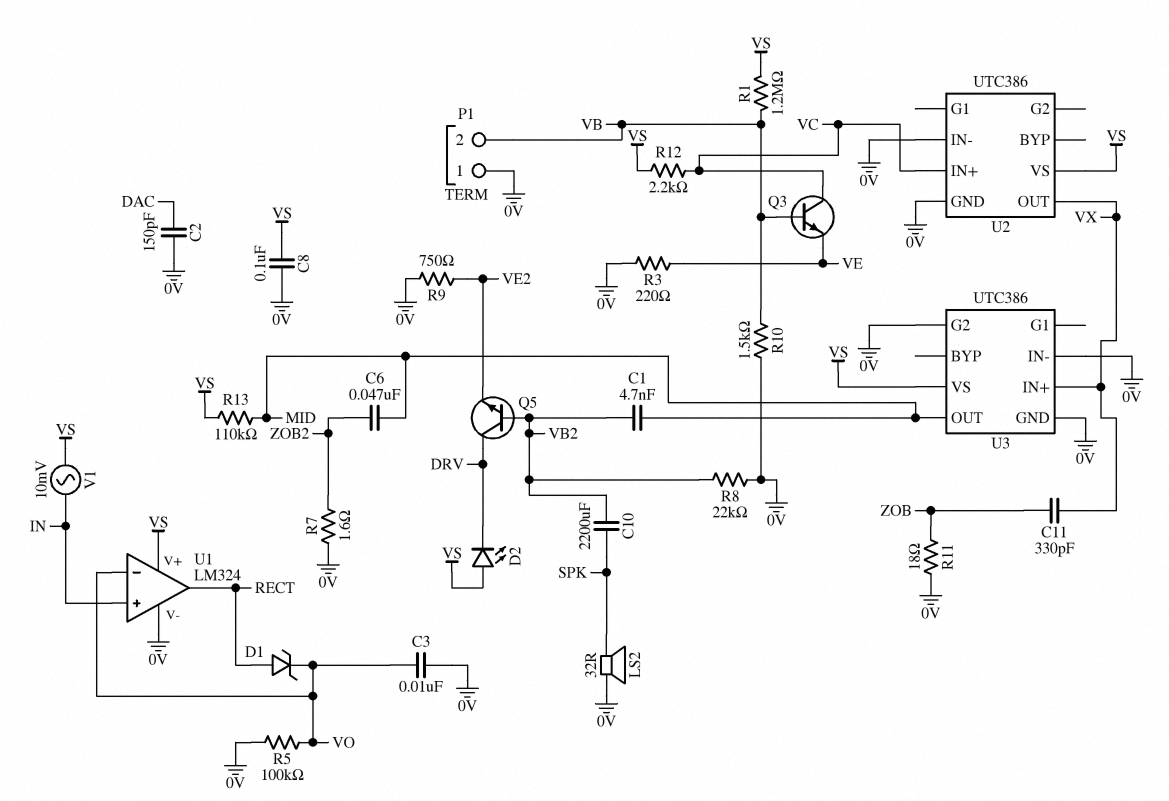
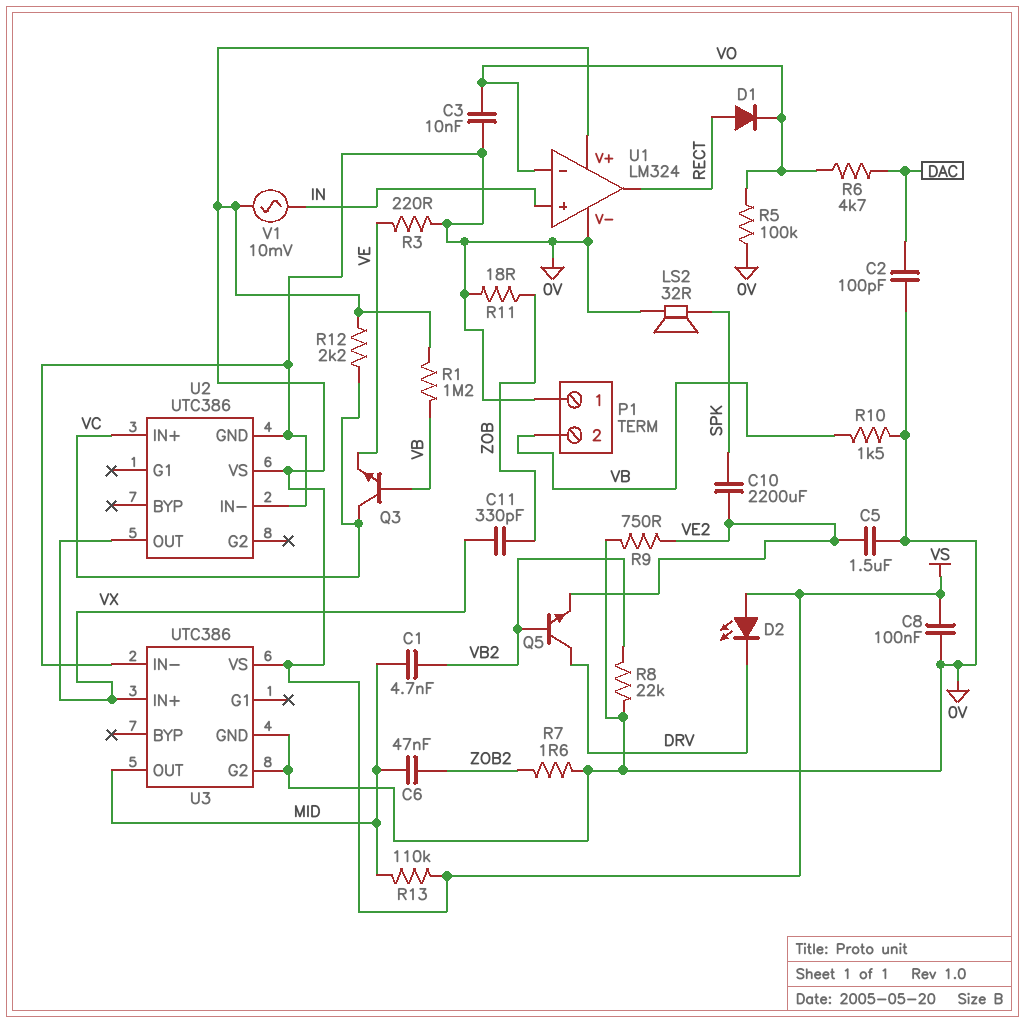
C2: 150pF (0V, DAC) -> 100pF (0V, DAC)
C5: none -> 1.5uF (0V, VE2)
C10: 2200uF (SPK, VB2) -> 2200uF (SPK, VE2)
D1: zener (A RECT, K VO) -> diode (A RECT, K VO)
R6: none -> 4.7k (DAC, VO)

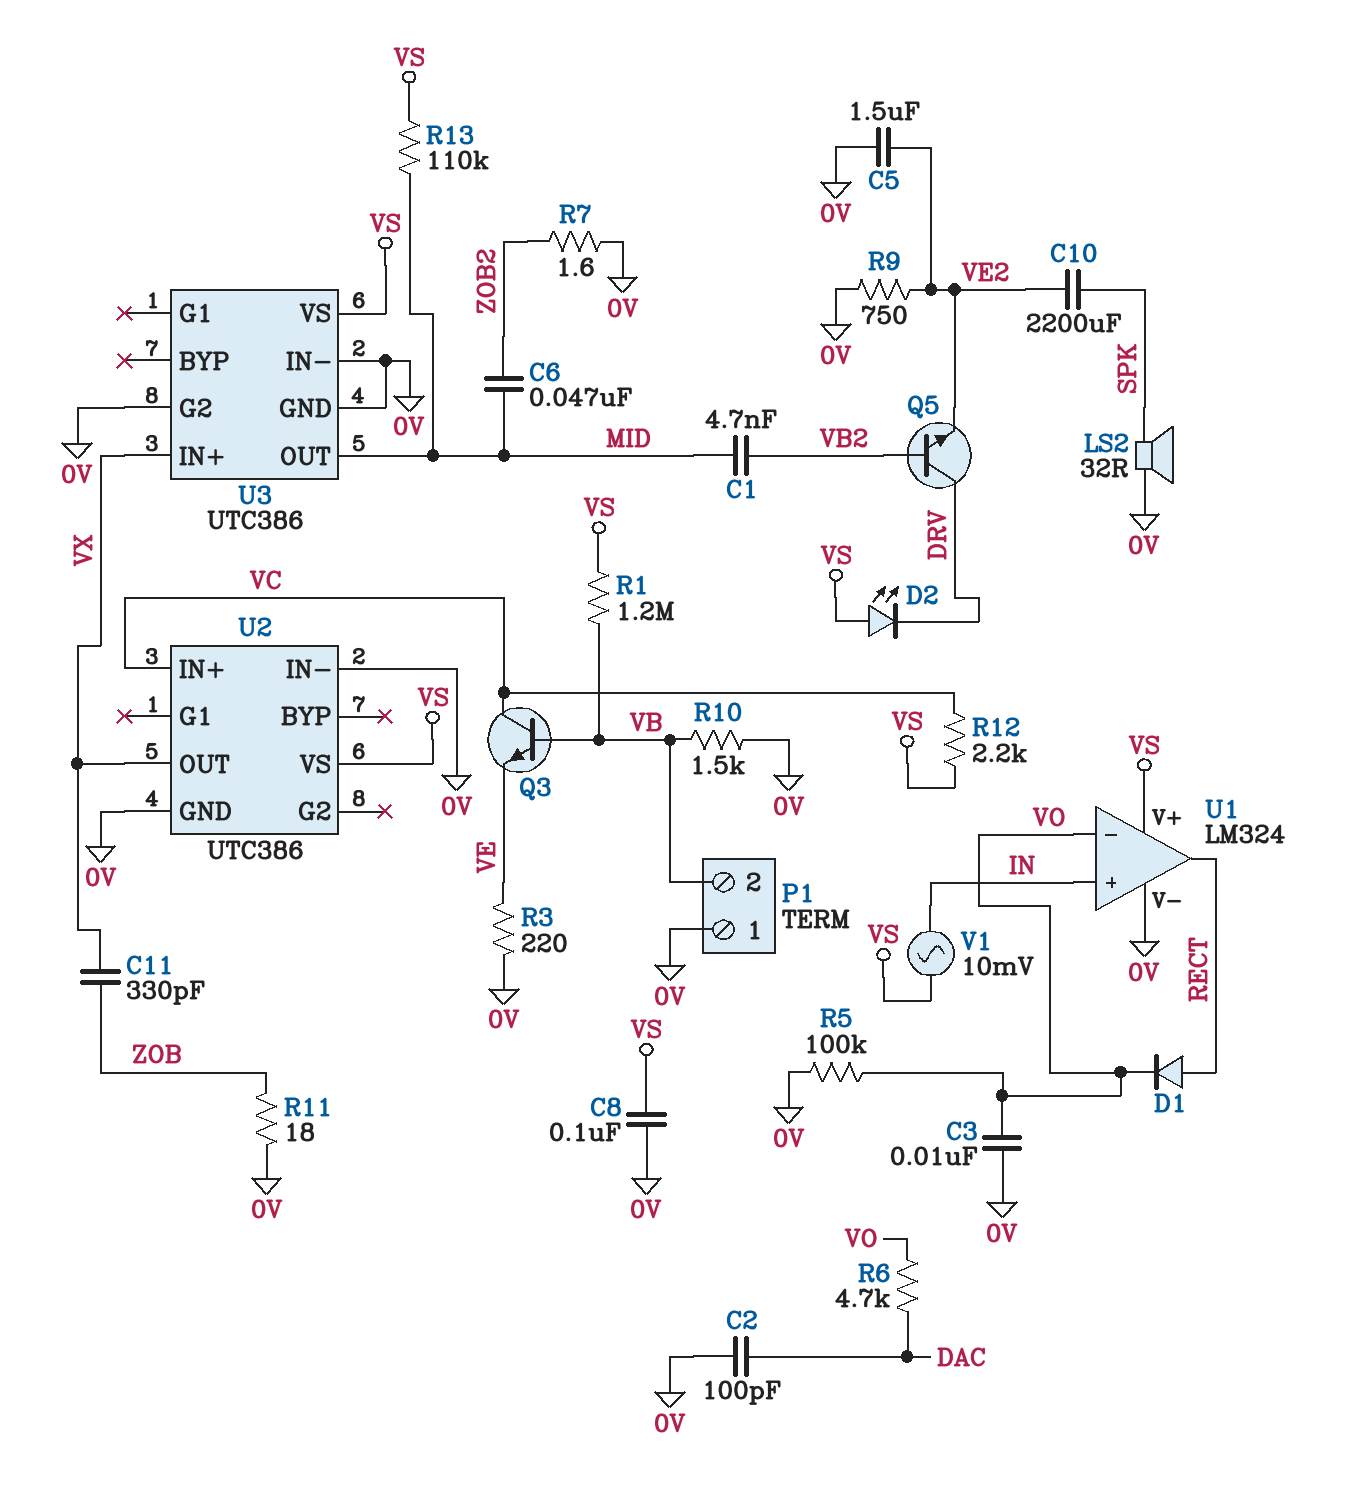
R8: 22k (0V, VB2) -> none

